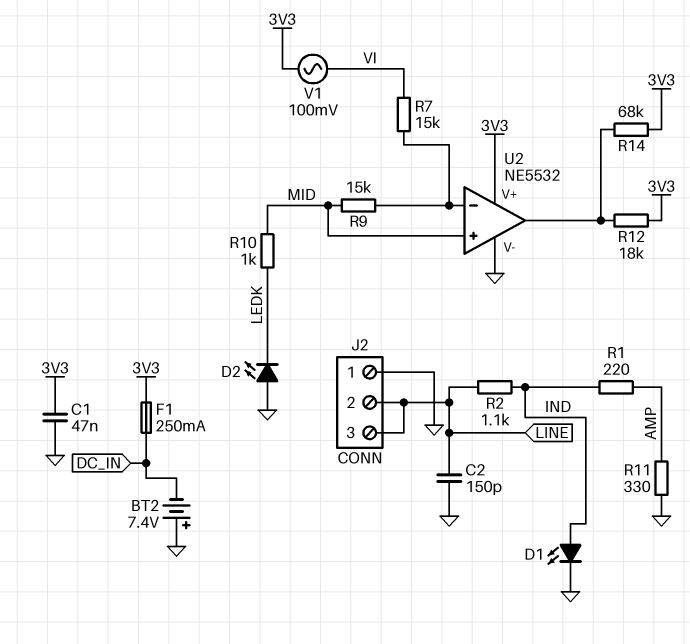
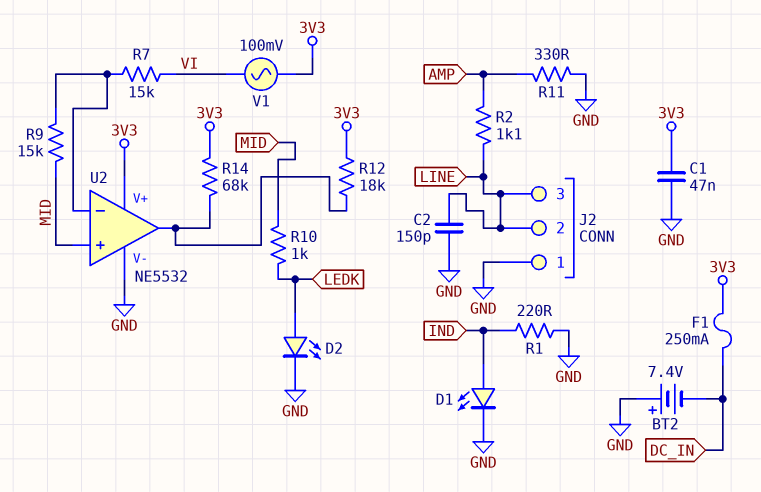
D2: LED (A GND, K LEDK) -> LED (A LEDK, K GND)
R1: 220 (AMP, IND) -> 220 (GND, IND)
R2: 1.1k (IND, LINE) -> 1.1k (AMP, LINE)

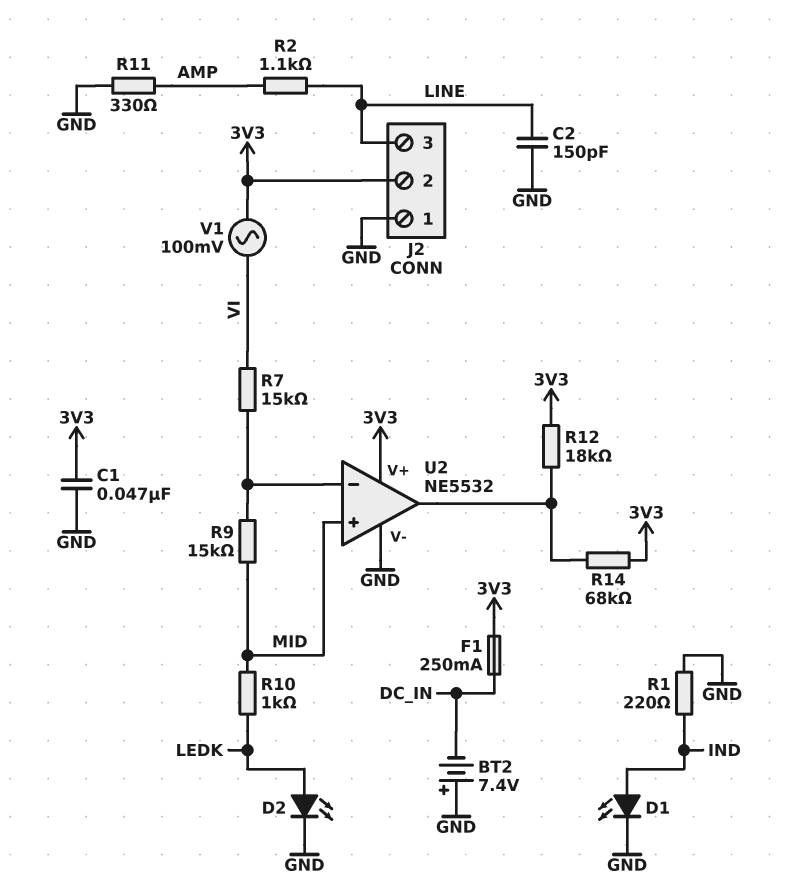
J2 pin 2: LINE -> 3V3

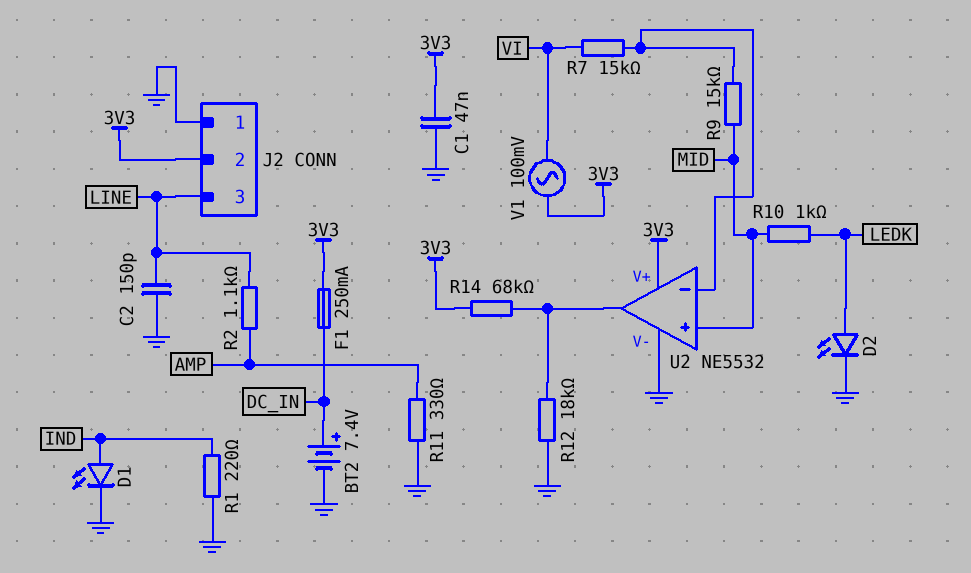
BT2: 7.4V (plus GND, minus DC_IN) -> 7.4V (plus DC_IN, minus GND)
R12: 18k (3V3, U2/out) -> 18k (GND, U2/out)

